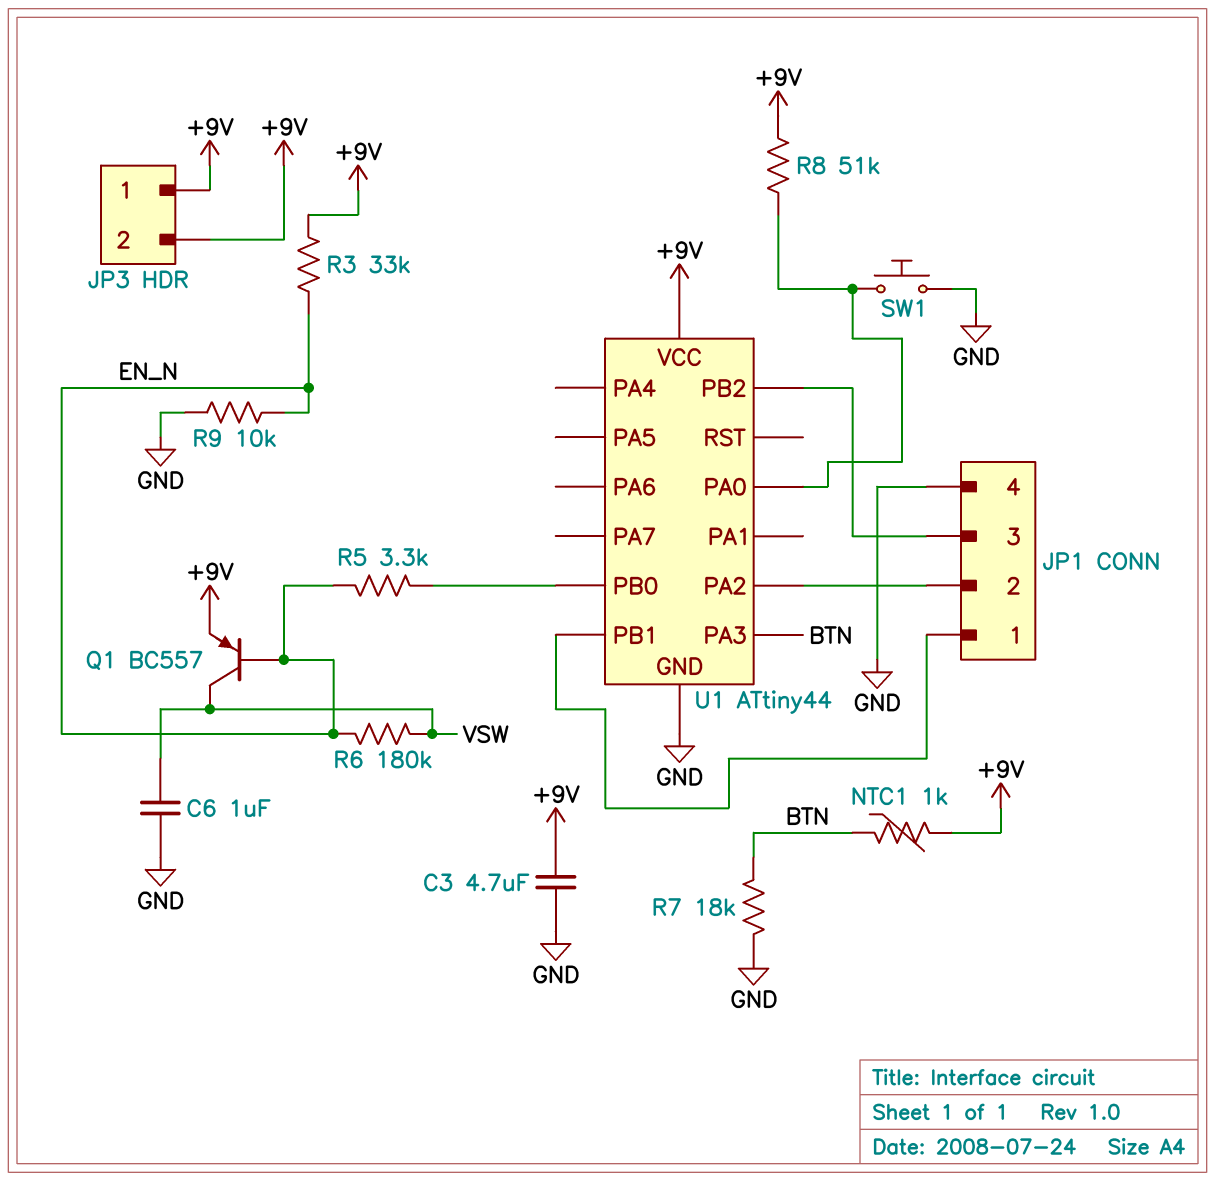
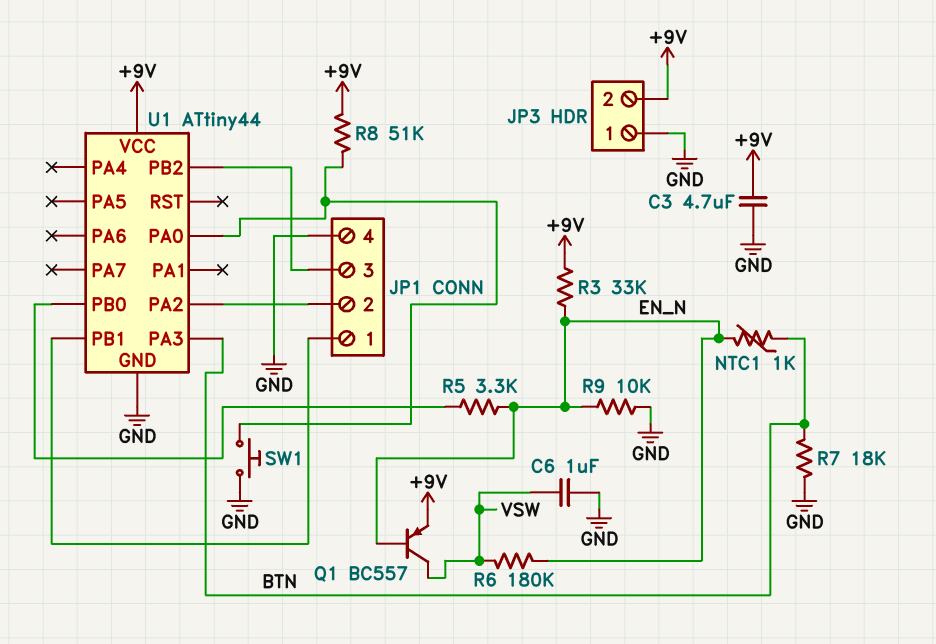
JP3 pin 1: +9V -> GND
NTC1: 1k (+9V, BTN) -> 1k (BTN, EN_N)

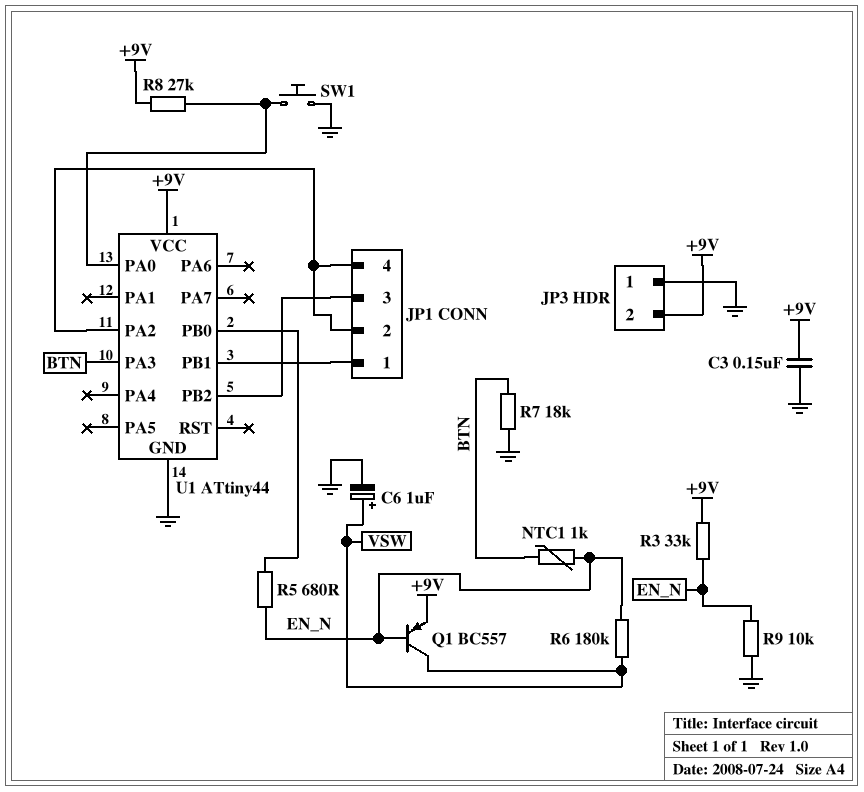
C3: 4.7uF (+9V, GND) -> 150nF (+9V, GND)
C6: 1uF (GND, VSW) -> 1uF (plus VSW, minus GND)
JP1 pin 4: GND -> JP1/2
R5: 3.3k (EN_N, U1/PB0) -> 680 (EN_N, U1/PB0)
R8: 51k (+9V, U1/PA0) -> 27k (+9V, U1/PA0)

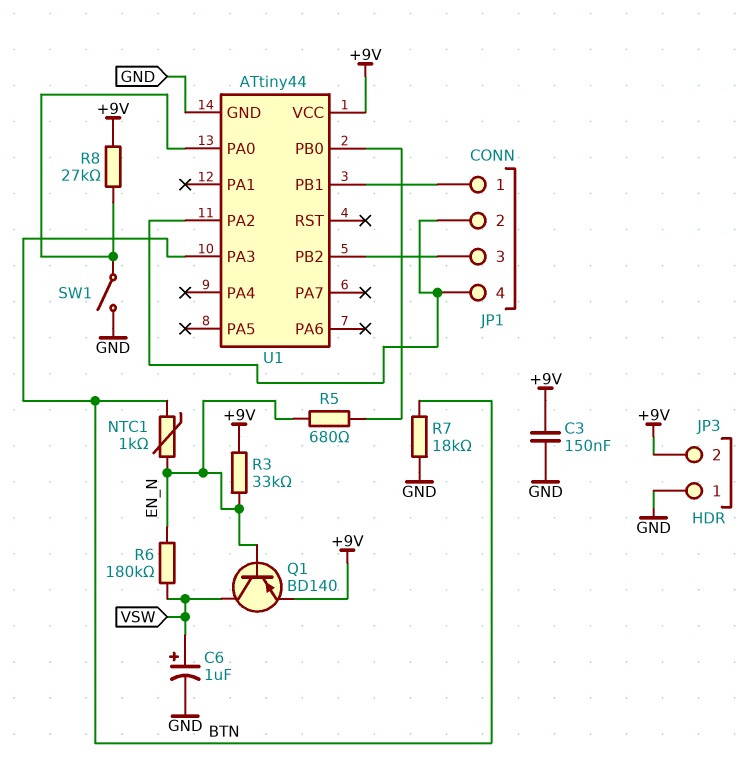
Q1: PNP BC557 (B EN_N, C VSW, E +9V) -> PNP BD140 (B EN_N, C VSW, E +9V)
R9: 10k (EN_N, GND) -> none
SW1: button (GND, U1/PA0) -> switch (GND, U1/PA0)

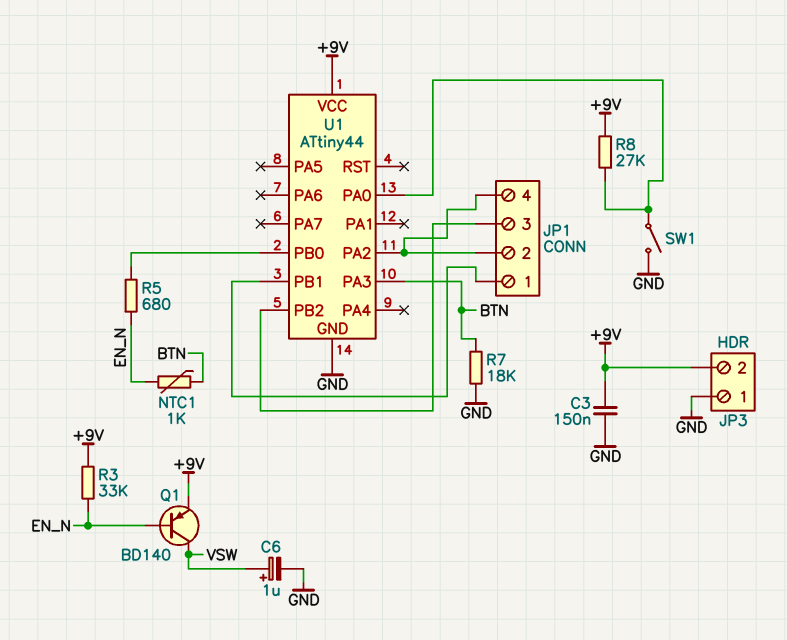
R6: 180k (EN_N, VSW) -> none

